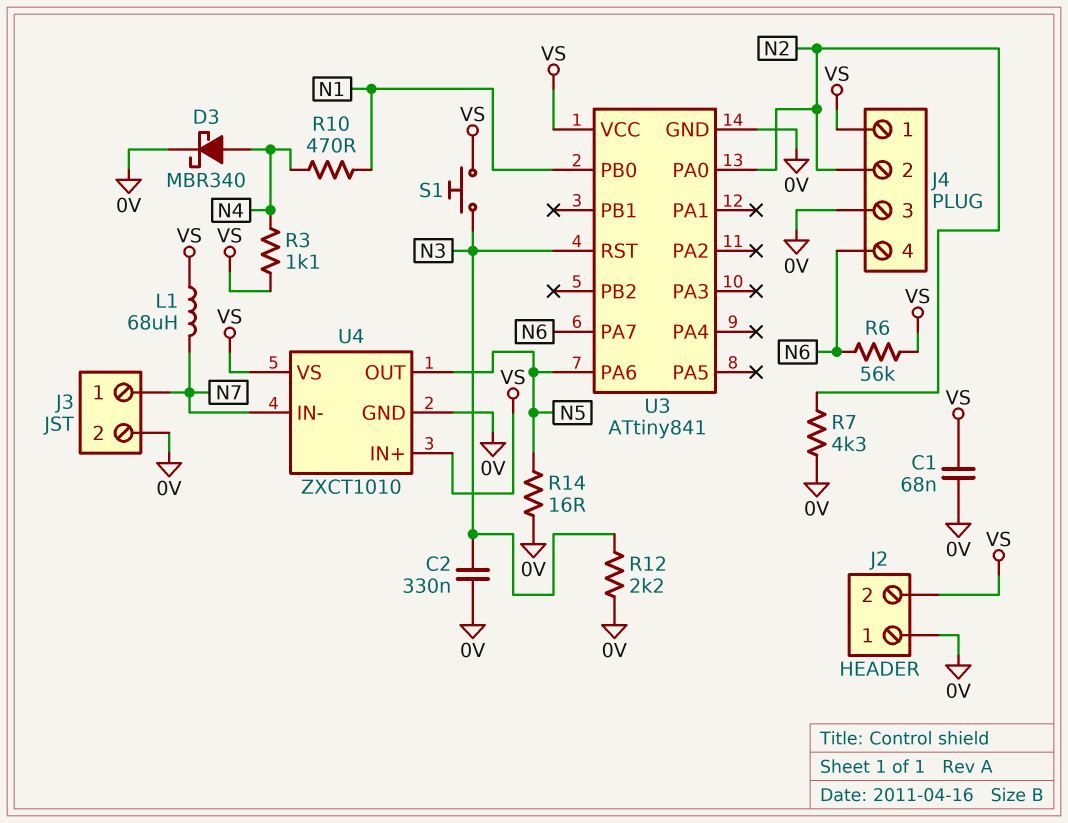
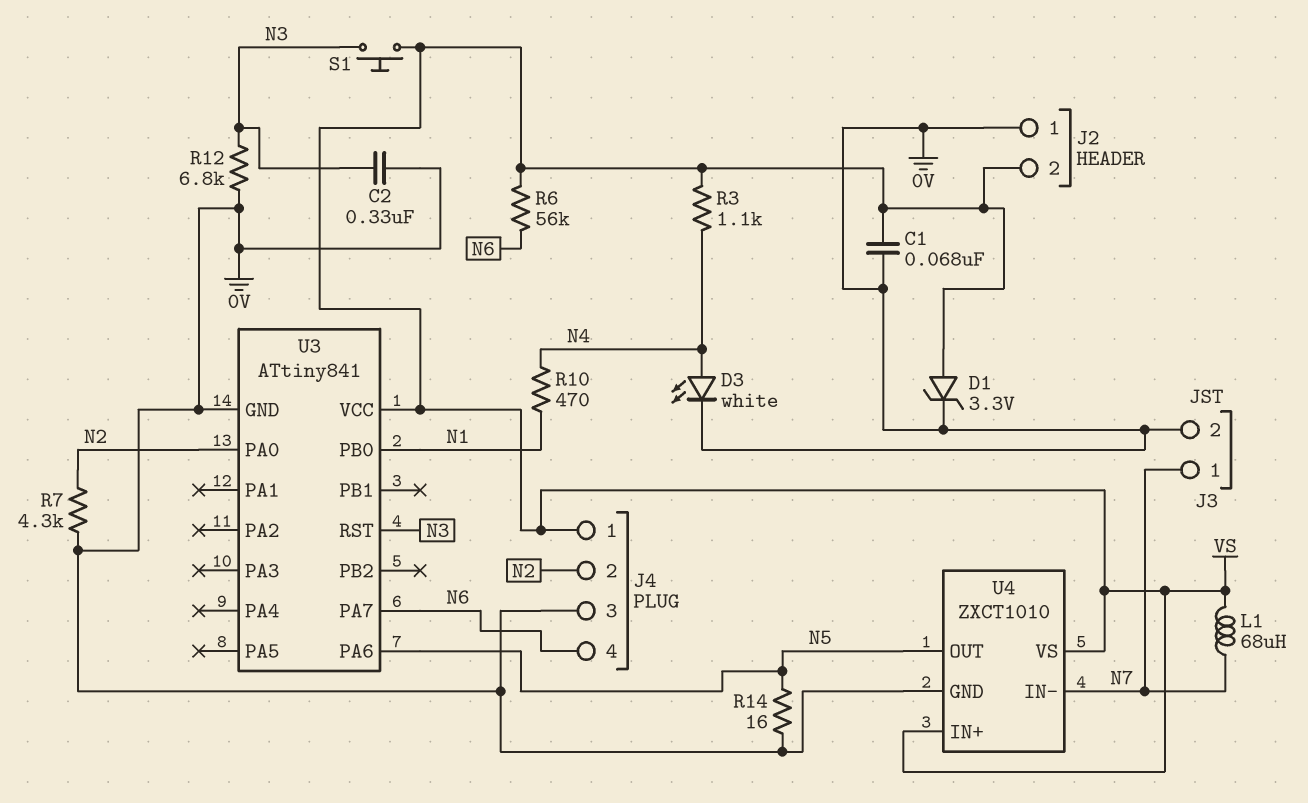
D1: none -> zener 3.3V (A VS, K 0V)
D3: schottky MBR340 (A N4, K 0V) -> LED white (A N4, K 0V)
R12: 2.2k (0V, N3) -> 6.8k (0V, N3)

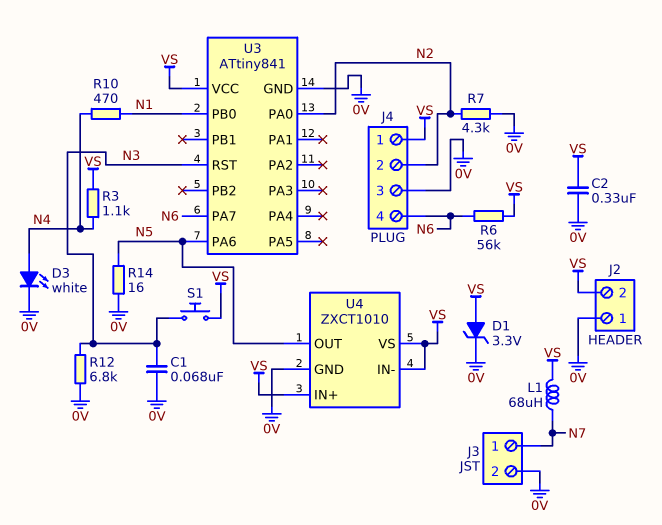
C1: 68nF (0V, VS) -> 68nF (0V, N3)
C2: 330nF (0V, N3) -> 330nF (0V, VS)
U4 pin IN-: N7 -> VS

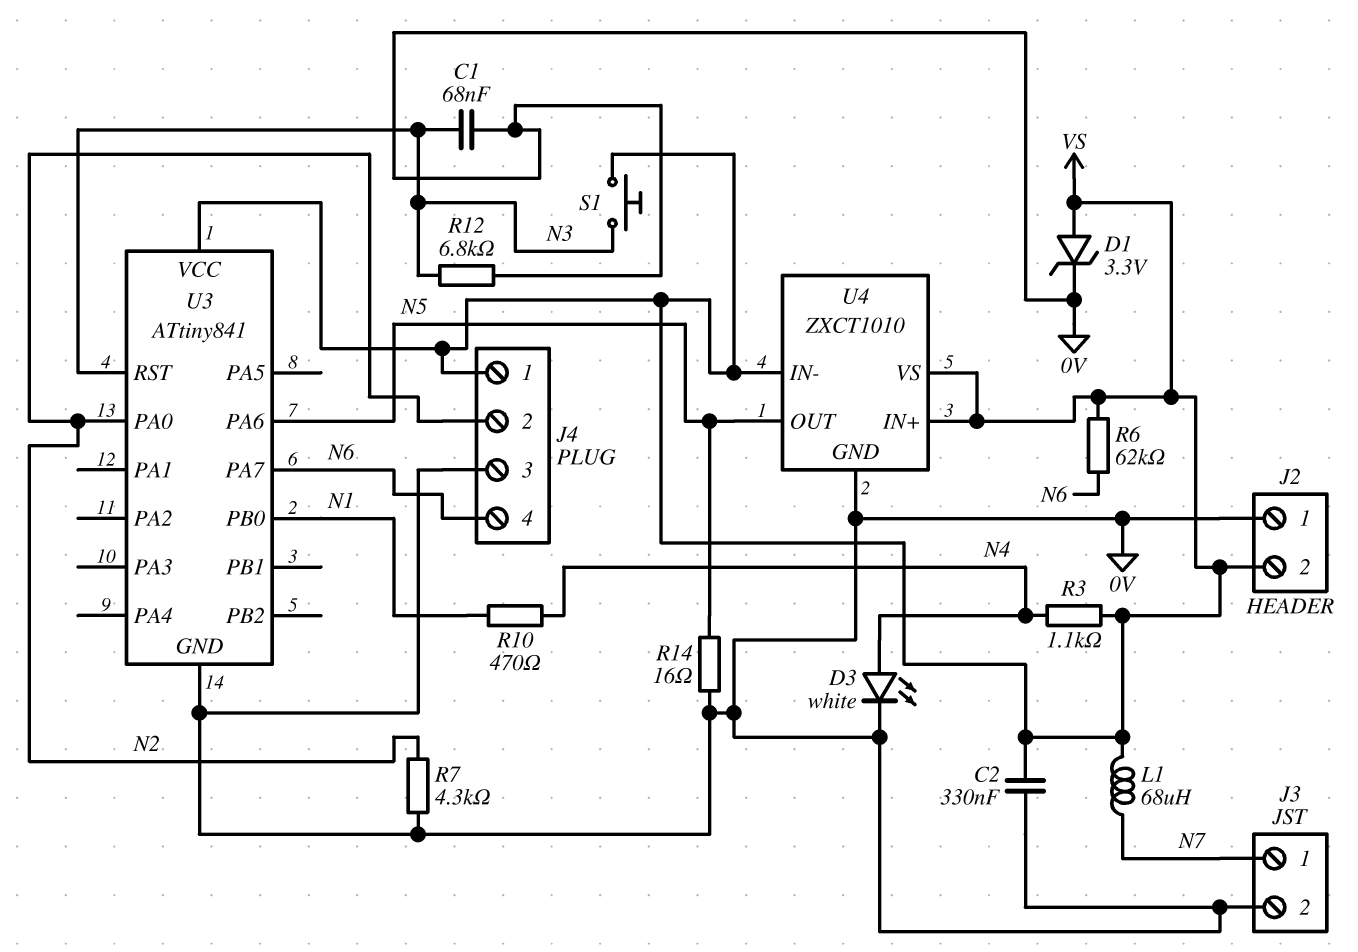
R6: 56k (N6, VS) -> 62k (N6, VS)

